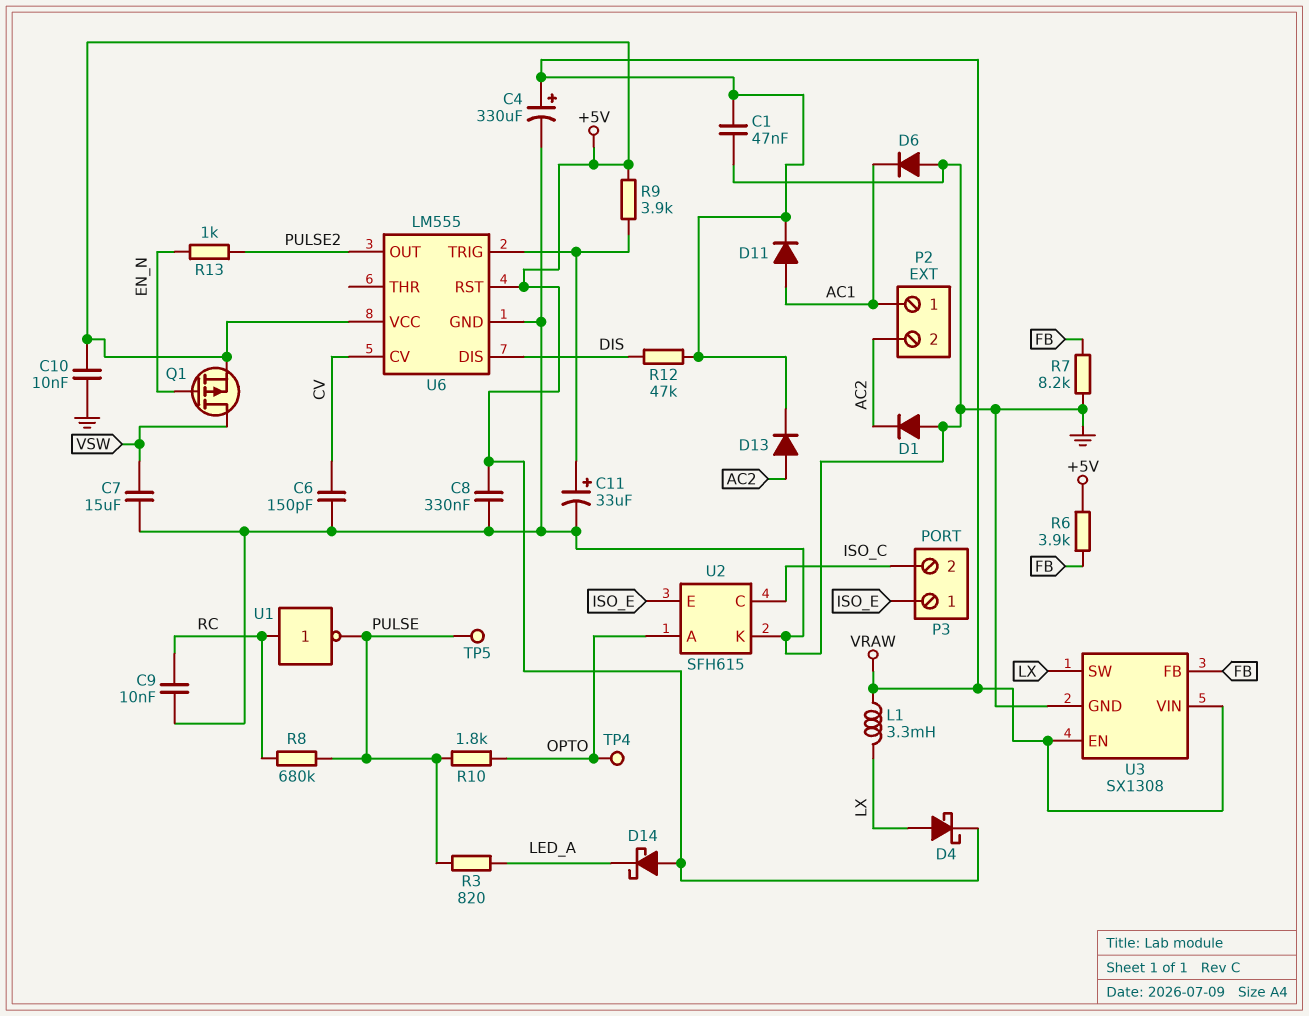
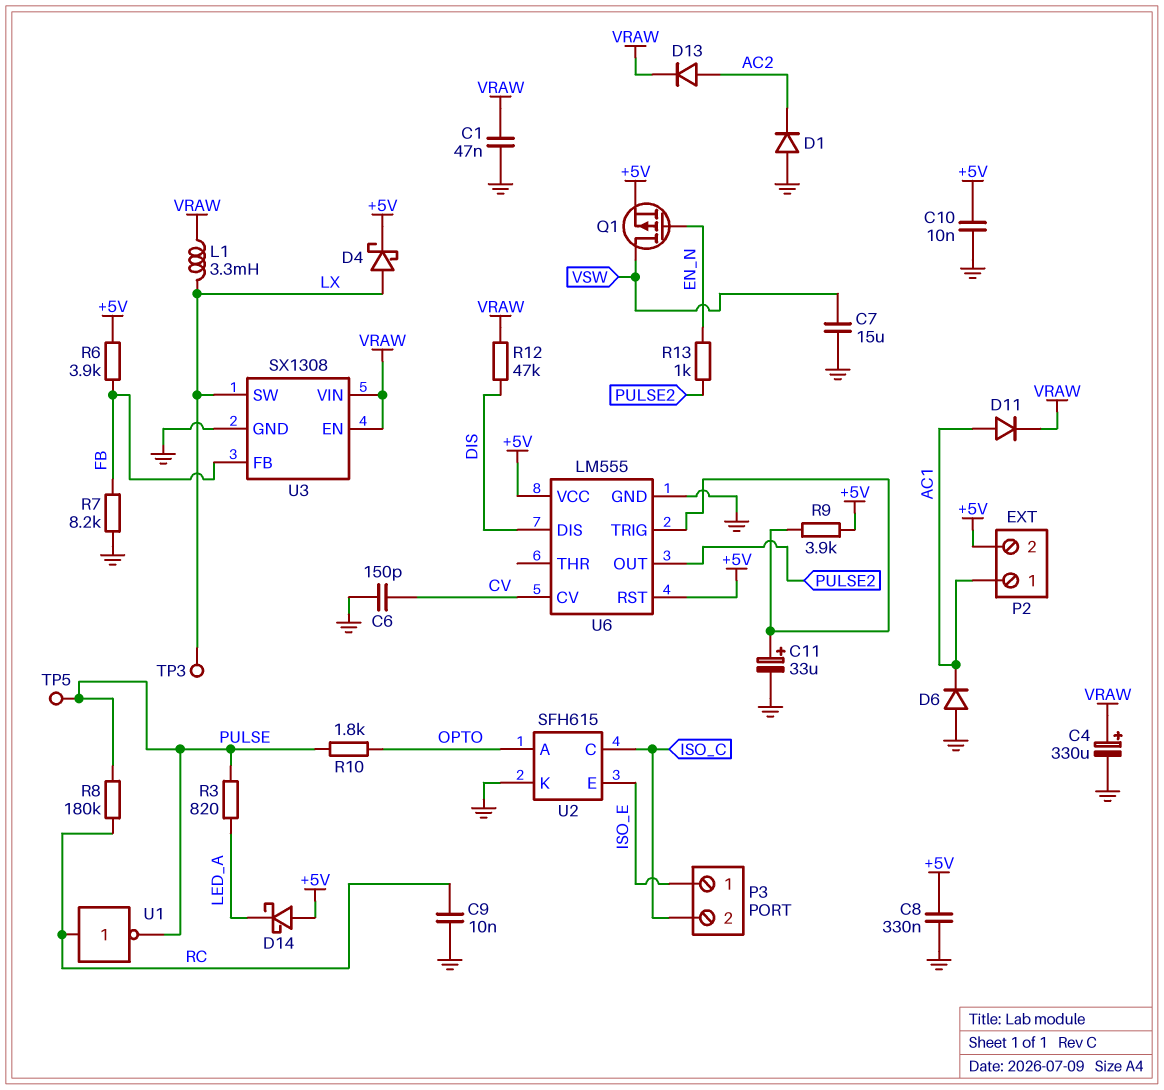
P2 pin 2: AC2 -> +5V
R8: 680k (PULSE, RC) -> 180k (PULSE, RC)
TP3: none -> test point (LX)
TP4: test point (OPTO) -> none

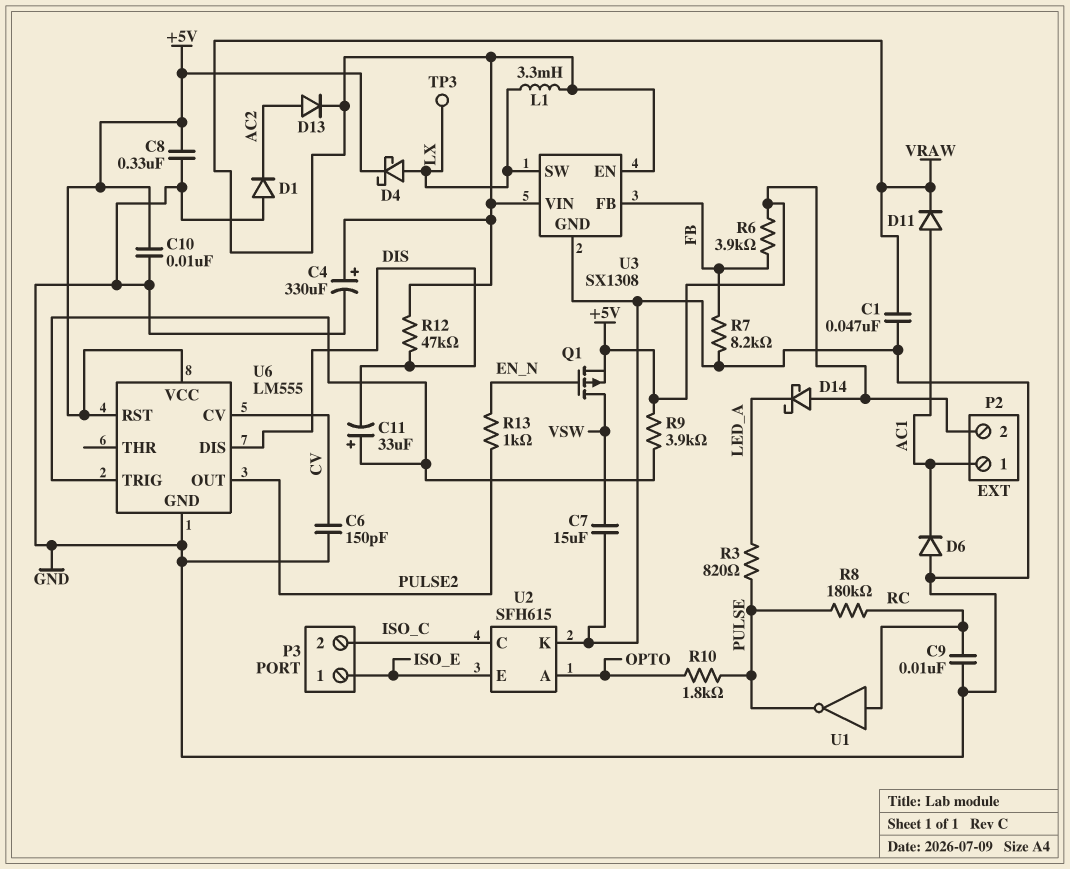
C11: 33uF (plus U6/TRIG, minus GND) -> 33uF (plus U6/TRIG, minus DIS)
TP5: test point (PULSE) -> none

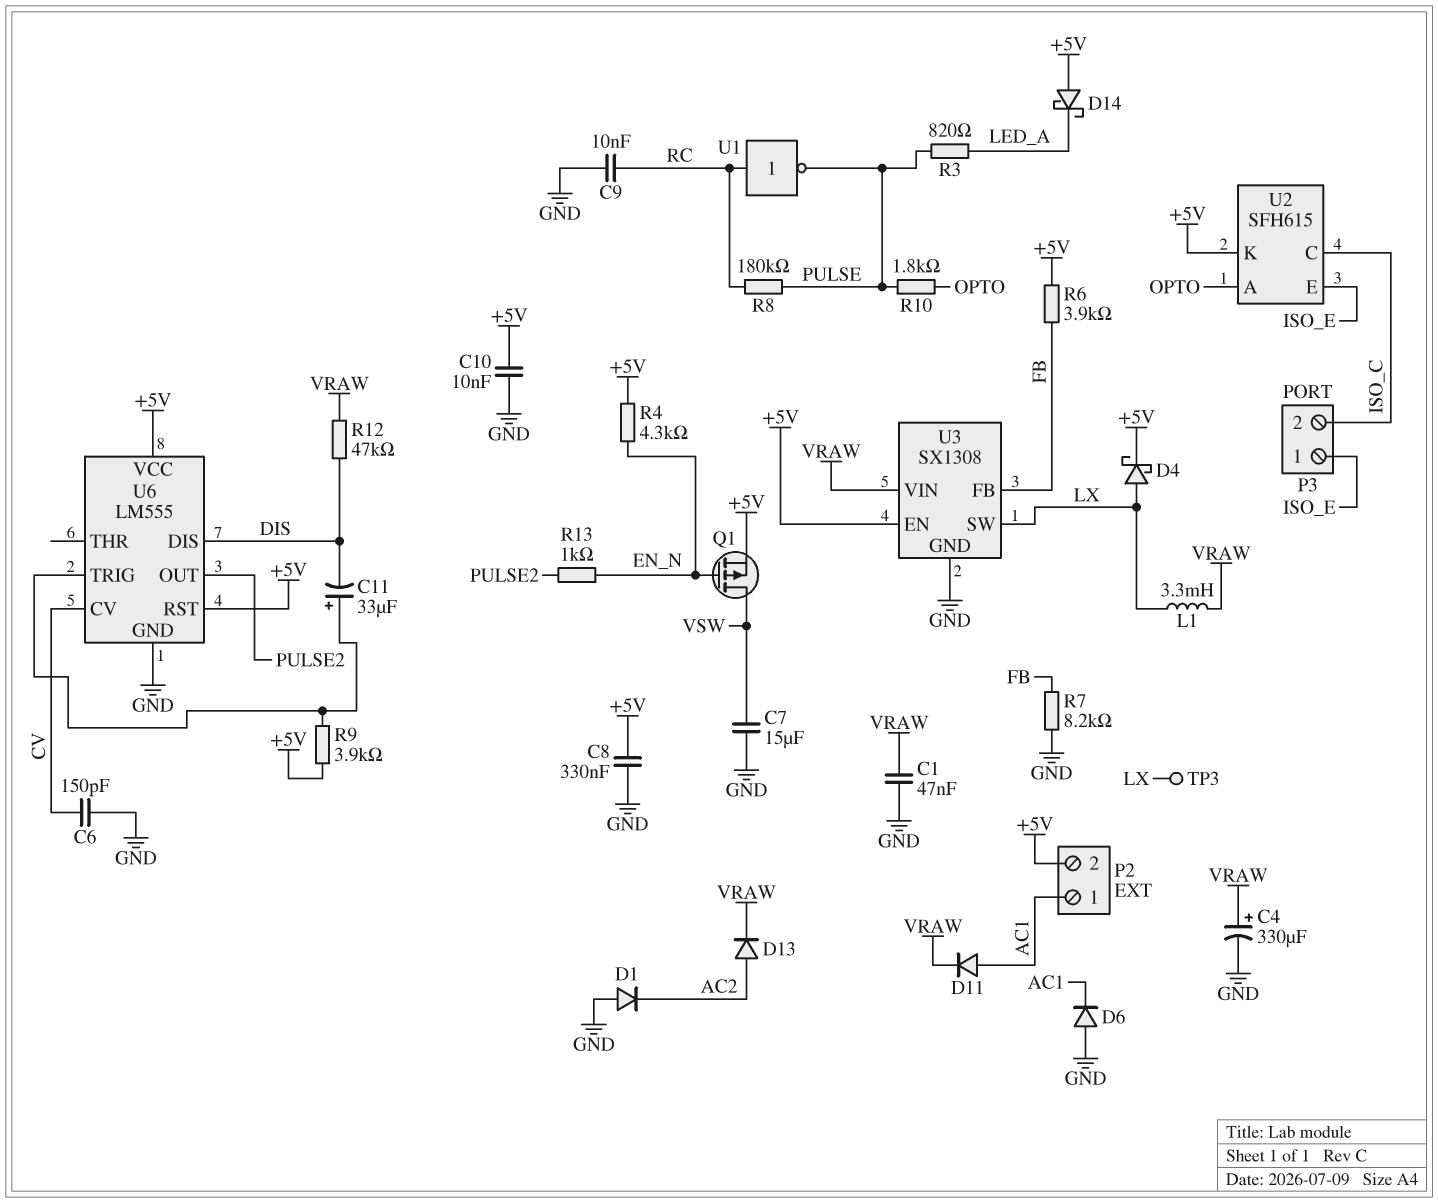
R4: none -> 4.3k (+5V, EN_N)
U2 pin K: GND -> +5V
U3 pin EN: VRAW -> +5V

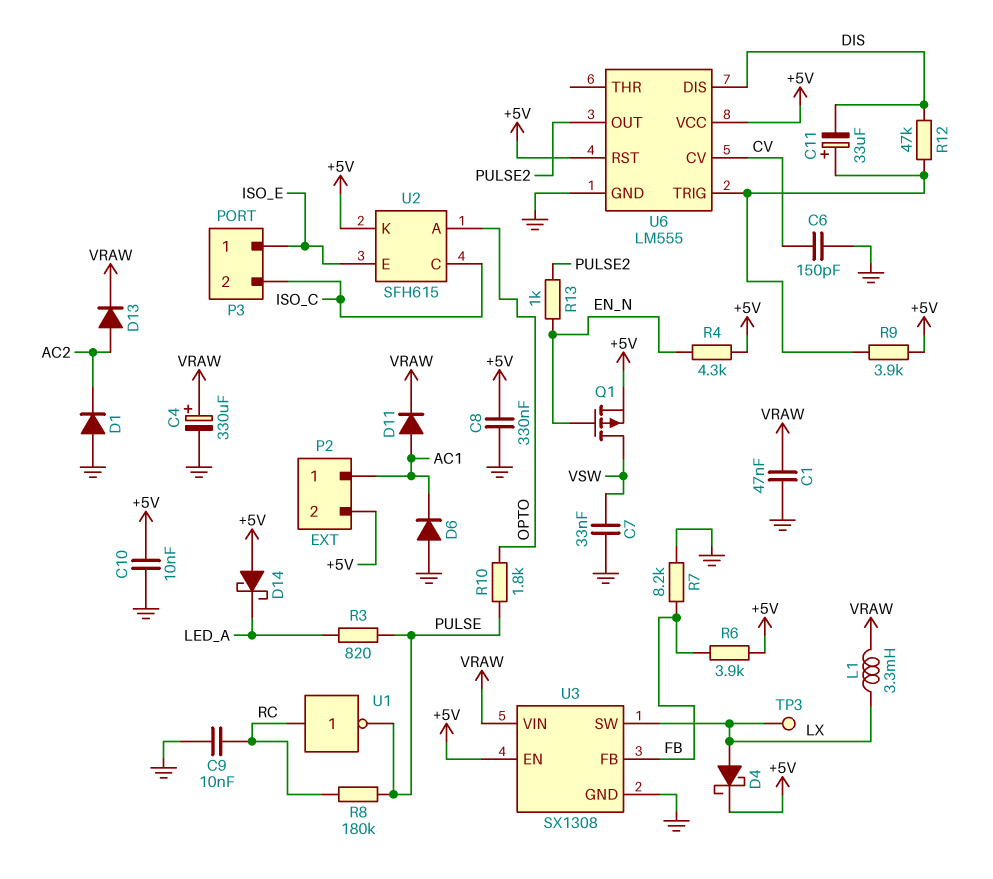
C7: 15uF (GND, VSW) -> 33nF (GND, VSW)
R12: 47k (DIS, VRAW) -> 47k (DIS, U6/TRIG)

